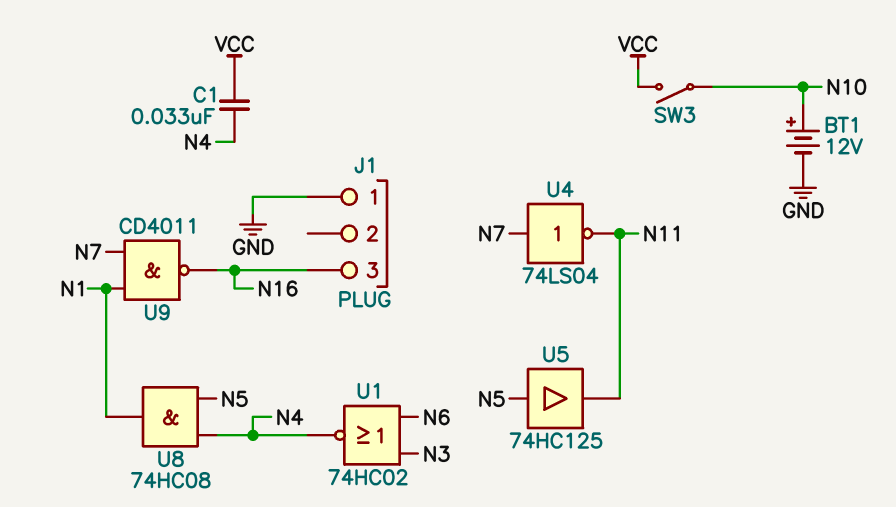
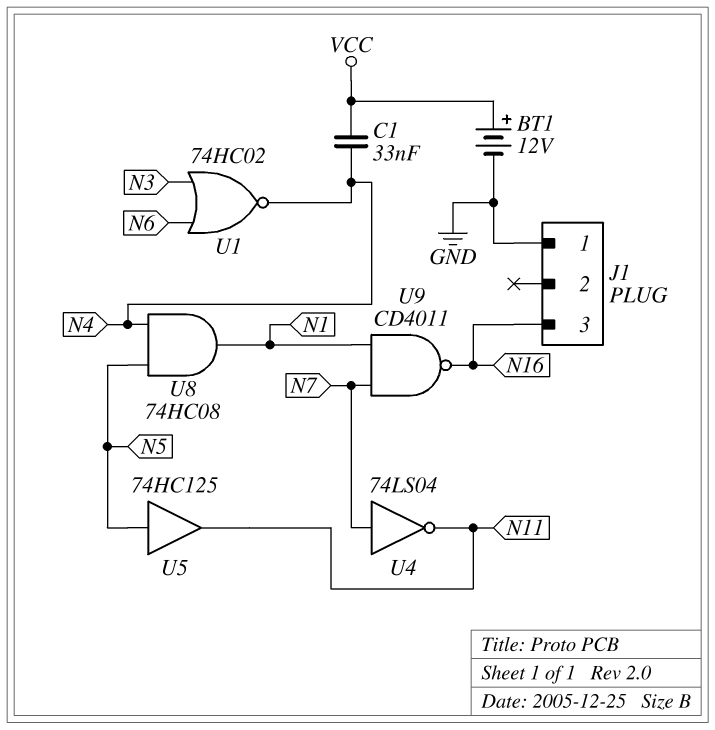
BT1: 12V (plus N10, minus GND) -> 12V (plus VCC, minus GND)
SW3: switch (N10, VCC) -> none

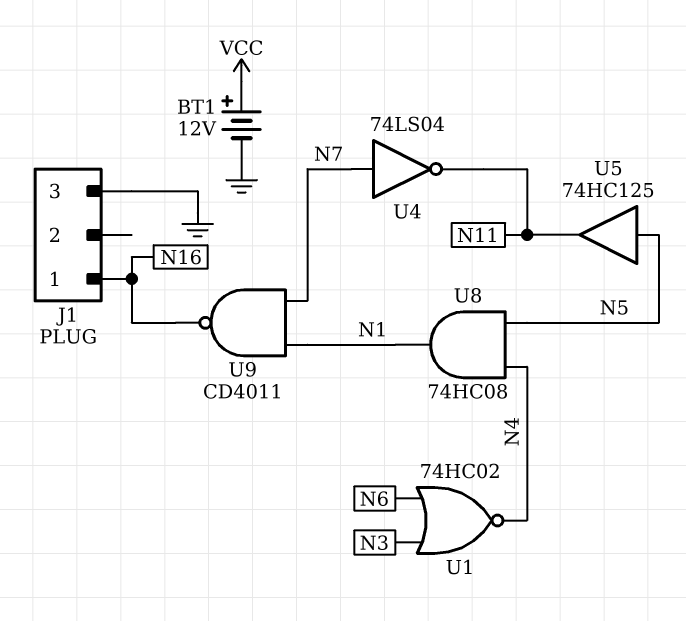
C1: 33nF (N4, VCC) -> none
J1 pin 1: GND -> N16
J1 pin 3: N16 -> GND

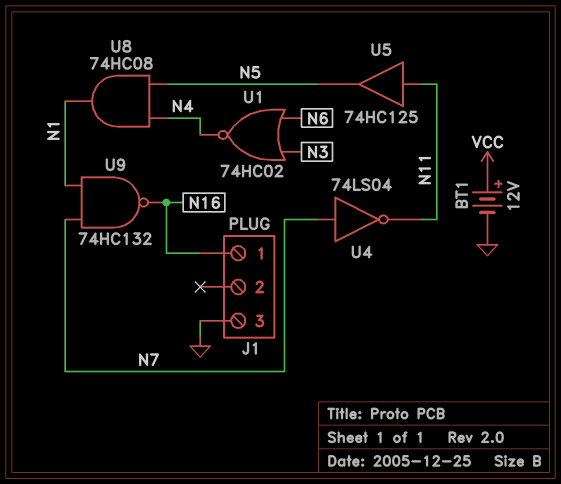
U5: buffer 74HC125 (in N5, out N11) -> buffer 74HC125 (in N11, out N5)
U9: NAND CD4011 (in N1, in N7, out N16) -> NAND 74HC132 (in N1, in N7, out N16)

